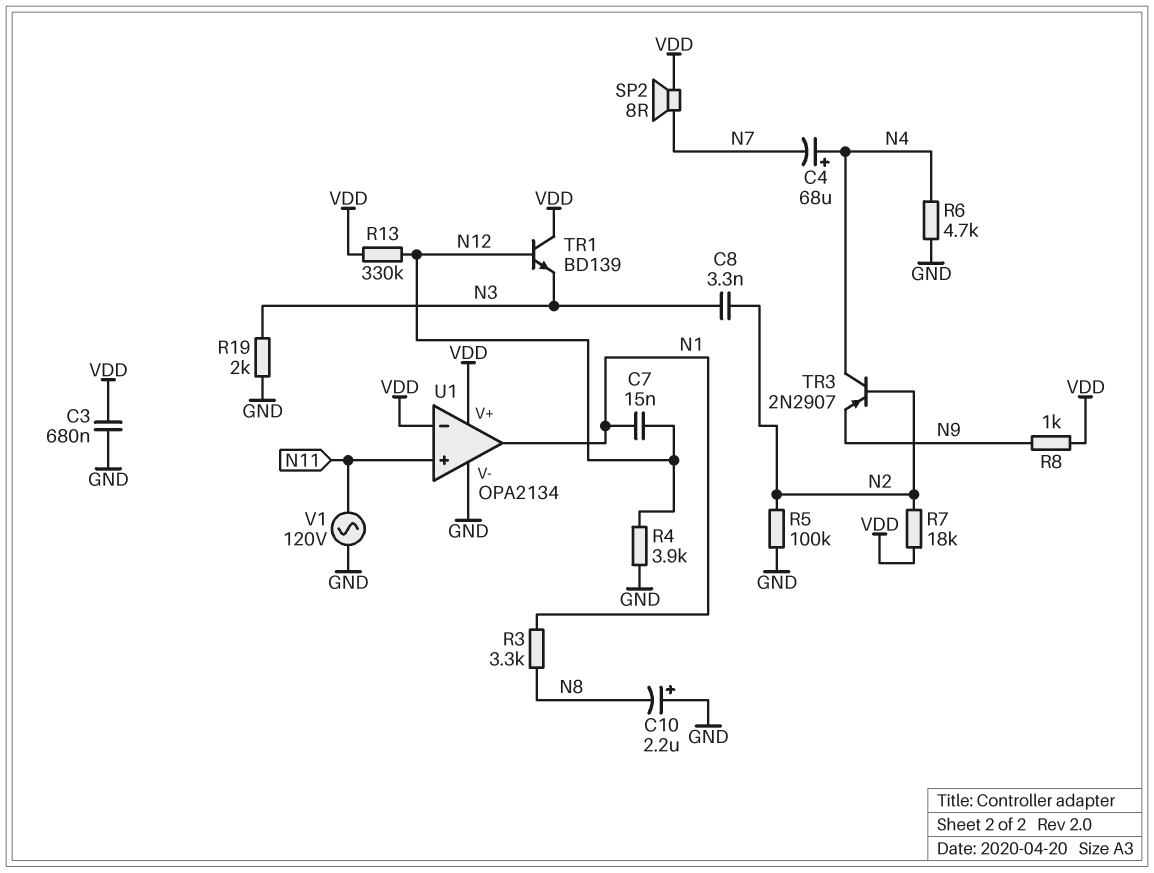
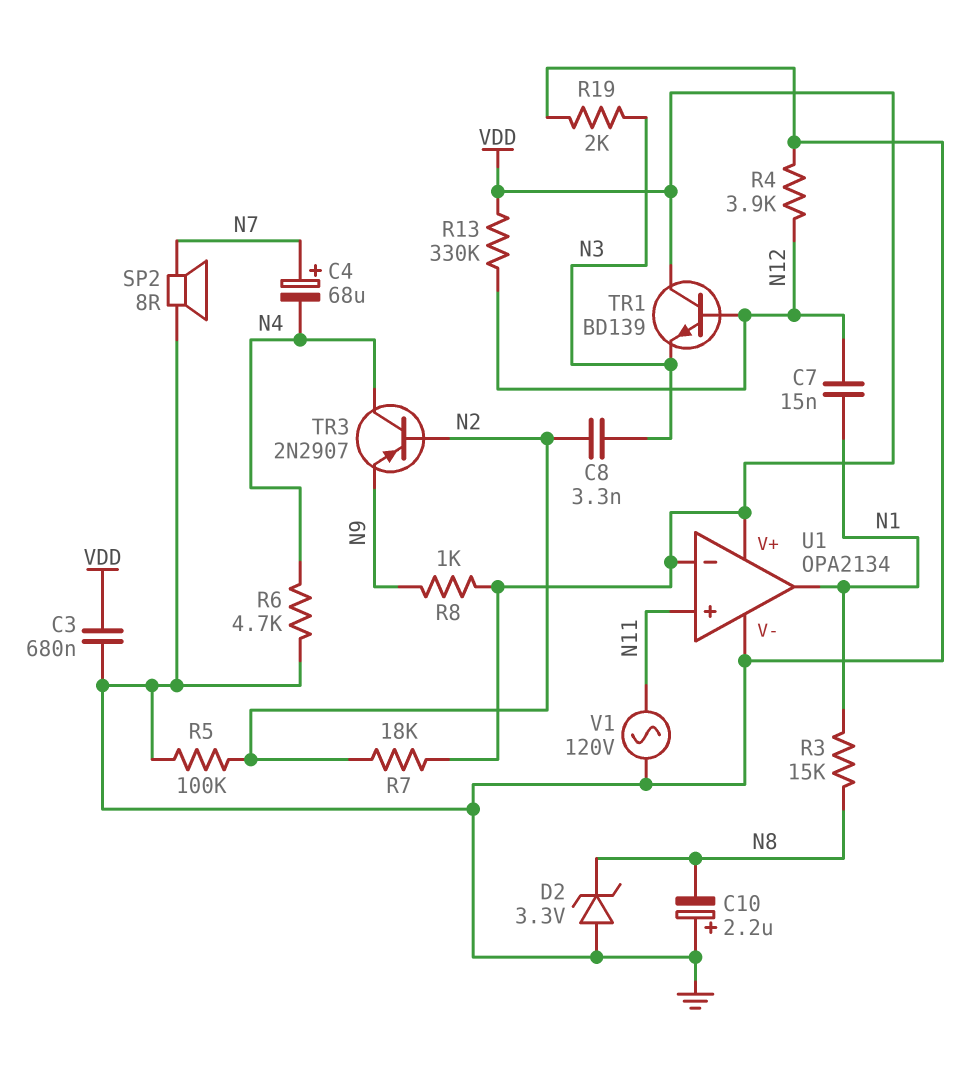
C4: 68uF (plus N4, minus N7) -> 68uF (plus N7, minus N4)
D2: none -> zener 3.3V (A GND, K N8)
R3: 3.3k (N1, N8) -> 15k (N1, N8)
SP2: speaker 8R (N7, VDD) -> speaker 8R (GND, N7)

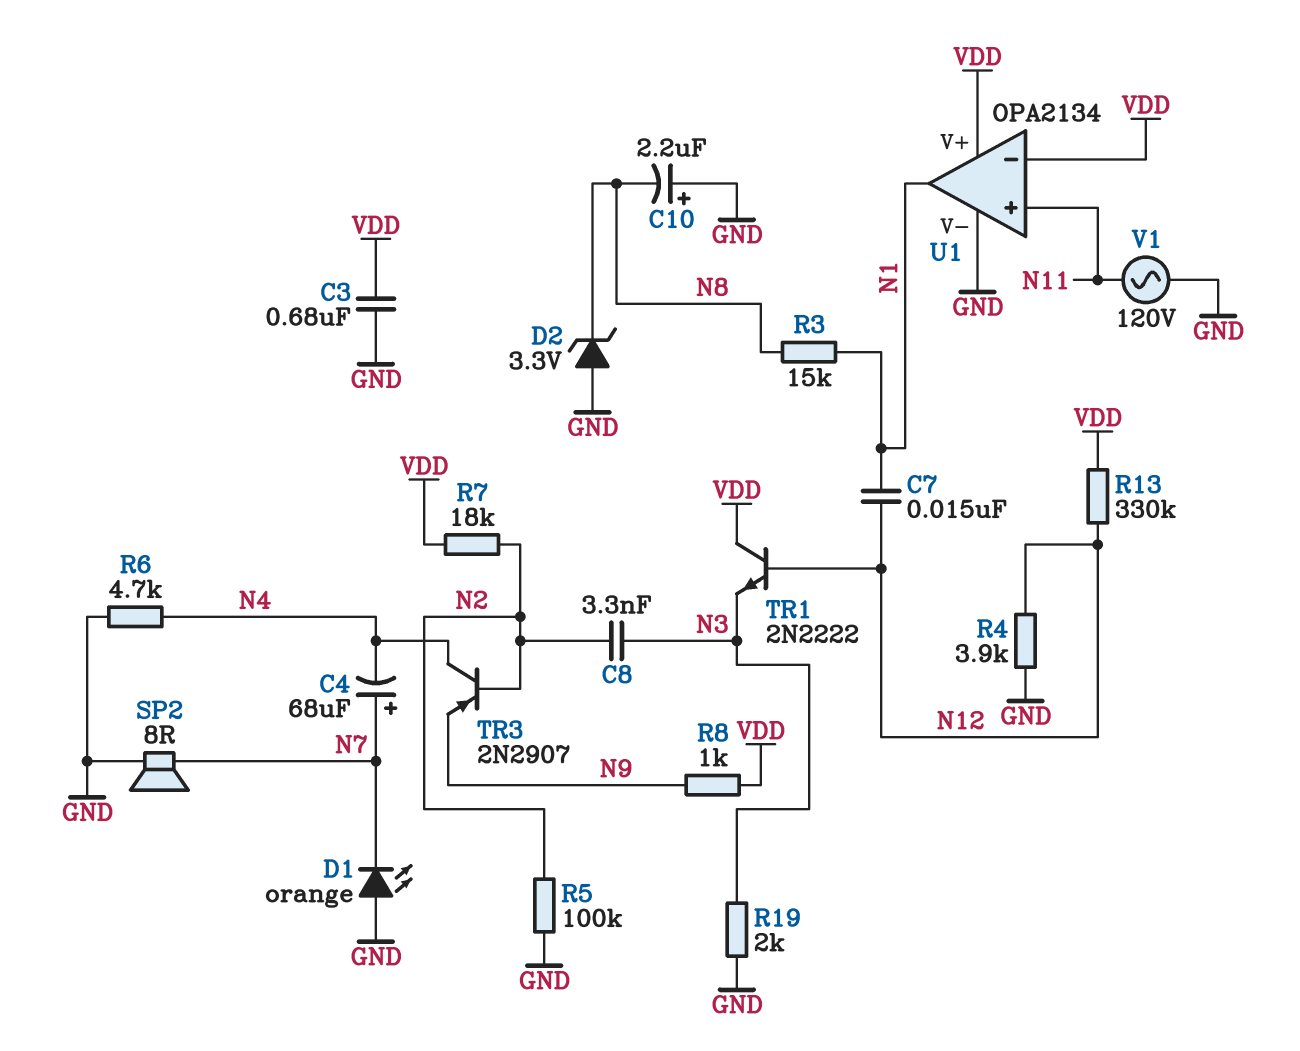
D1: none -> LED orange (A GND, K N7)
TR1: NPN BD139 (B N12, C VDD, E N3) -> NPN 2N2222 (B N12, C VDD, E N3)

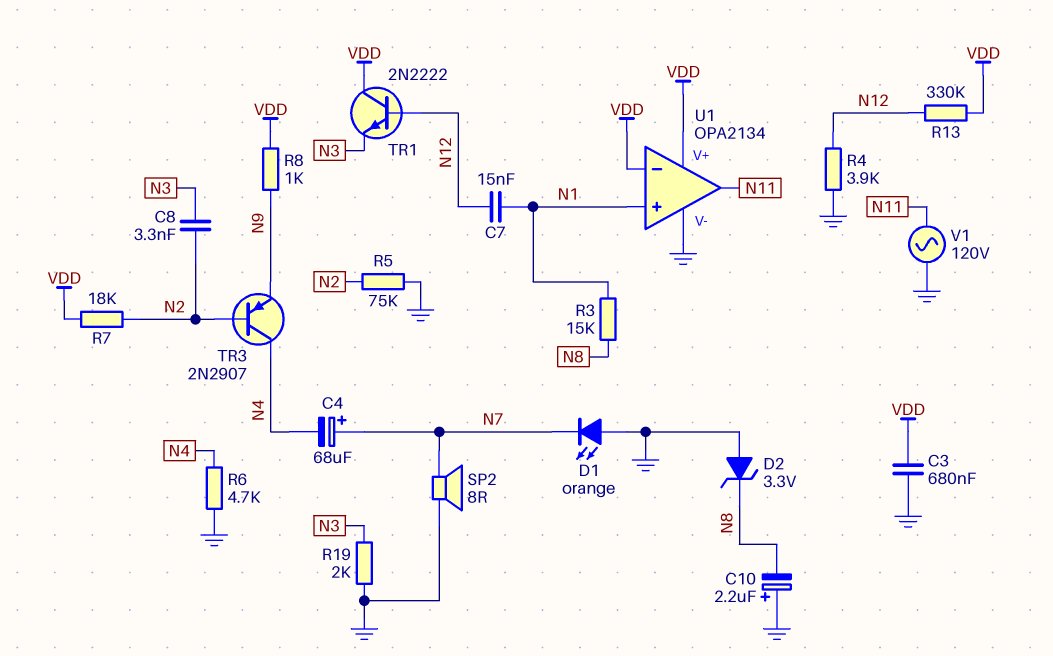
R5: 100k (GND, N2) -> 75k (GND, N2)
U1 pin in+: N11 -> N1
U1 pin out: N1 -> N11

